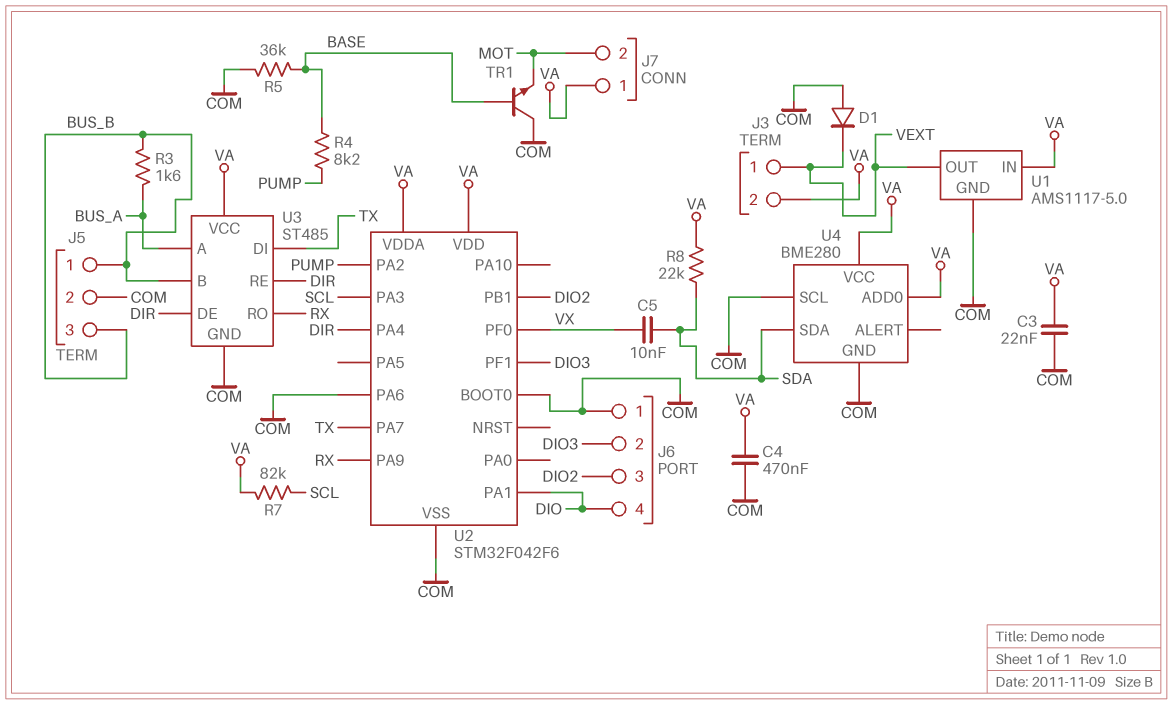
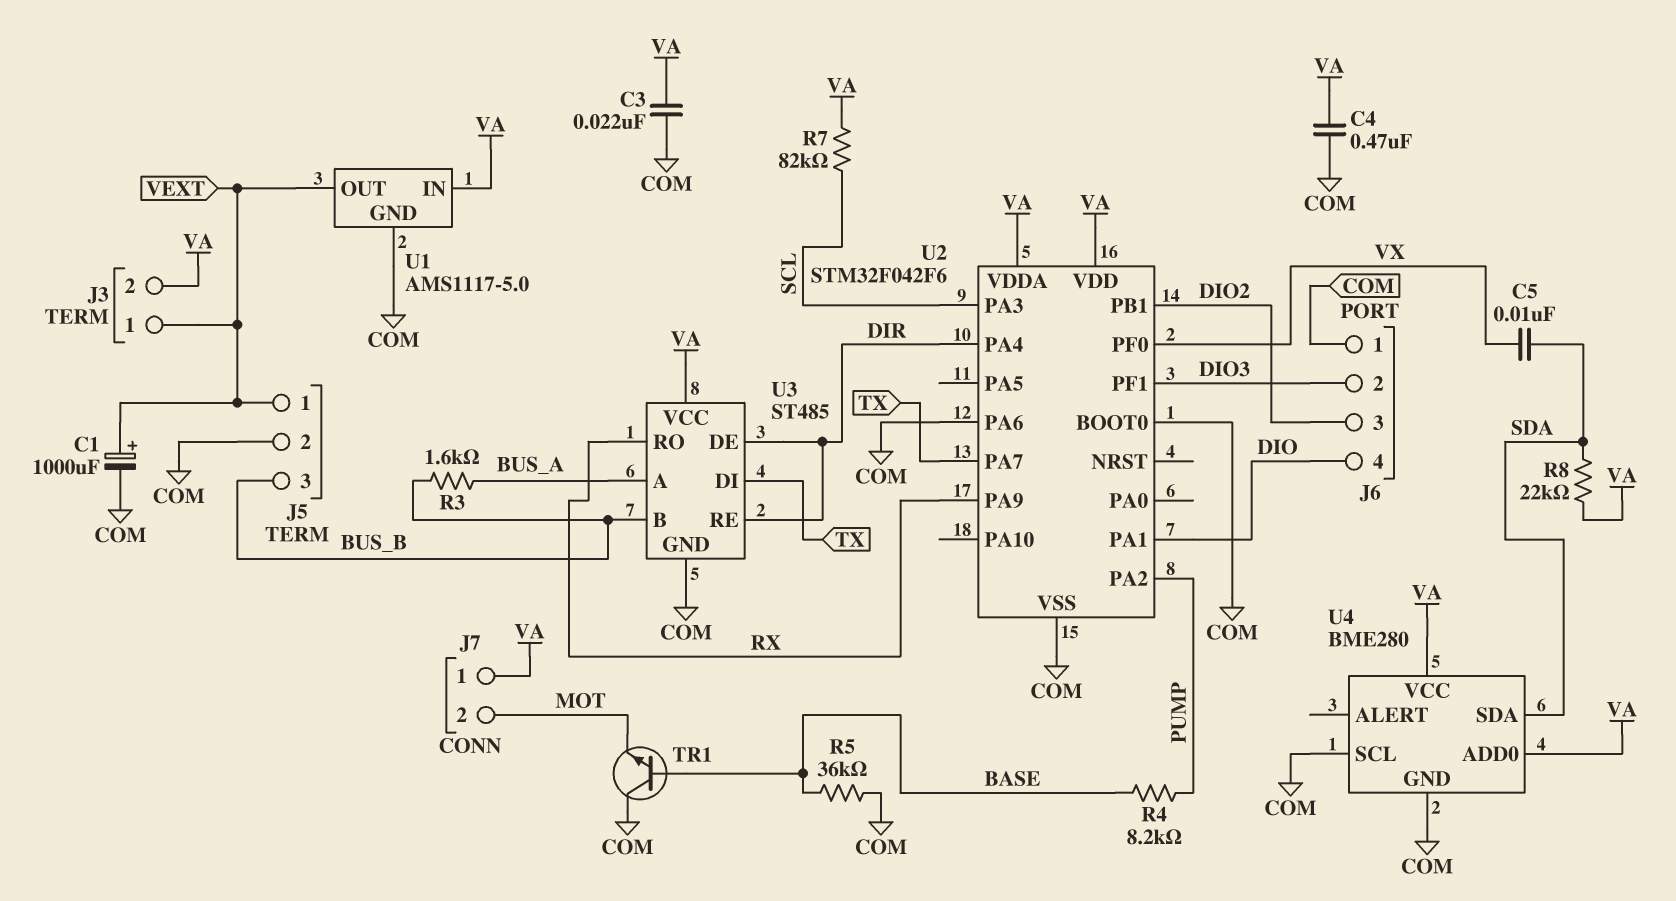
C1: none -> 1000uF (plus VEXT, minus COM)
D1: diode (A COM, K VEXT) -> none
J5 pin 1: BUS_B -> VEXT

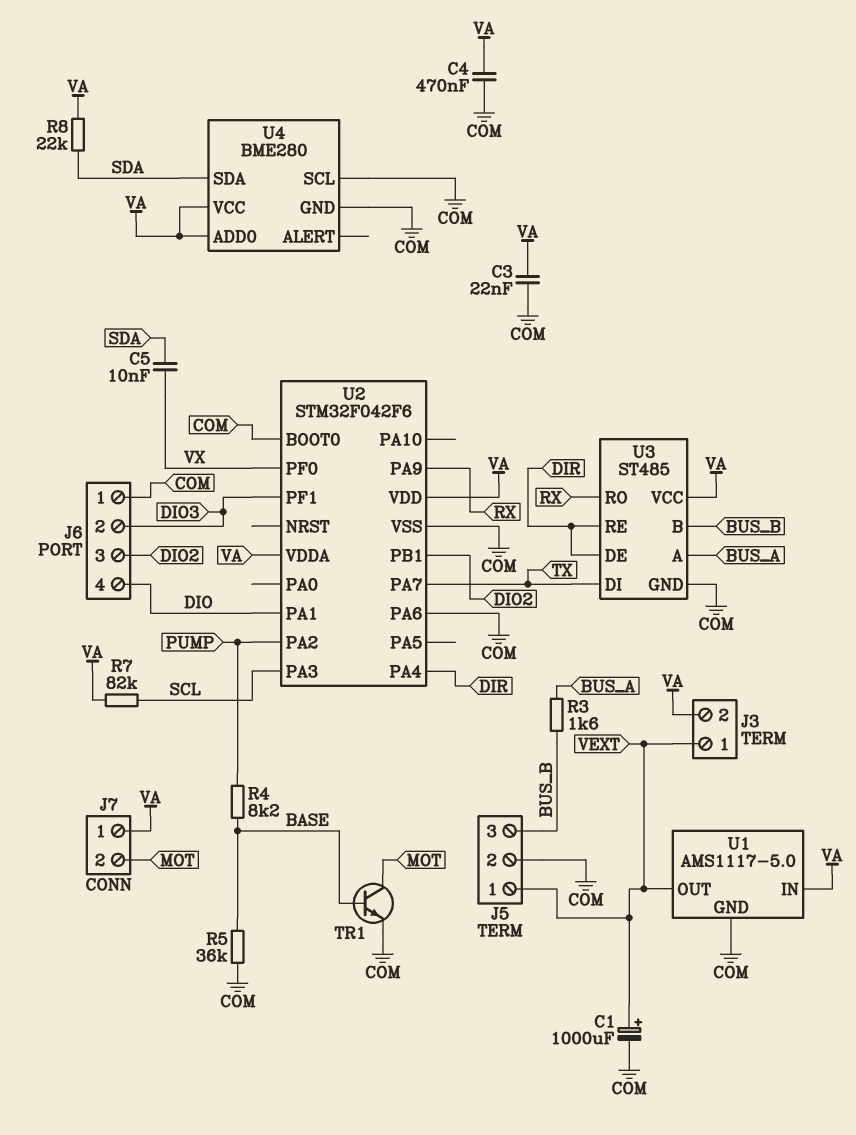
TR1: NPN (B BASE, C COM, E MOT) -> NPN (B BASE, C MOT, E COM)

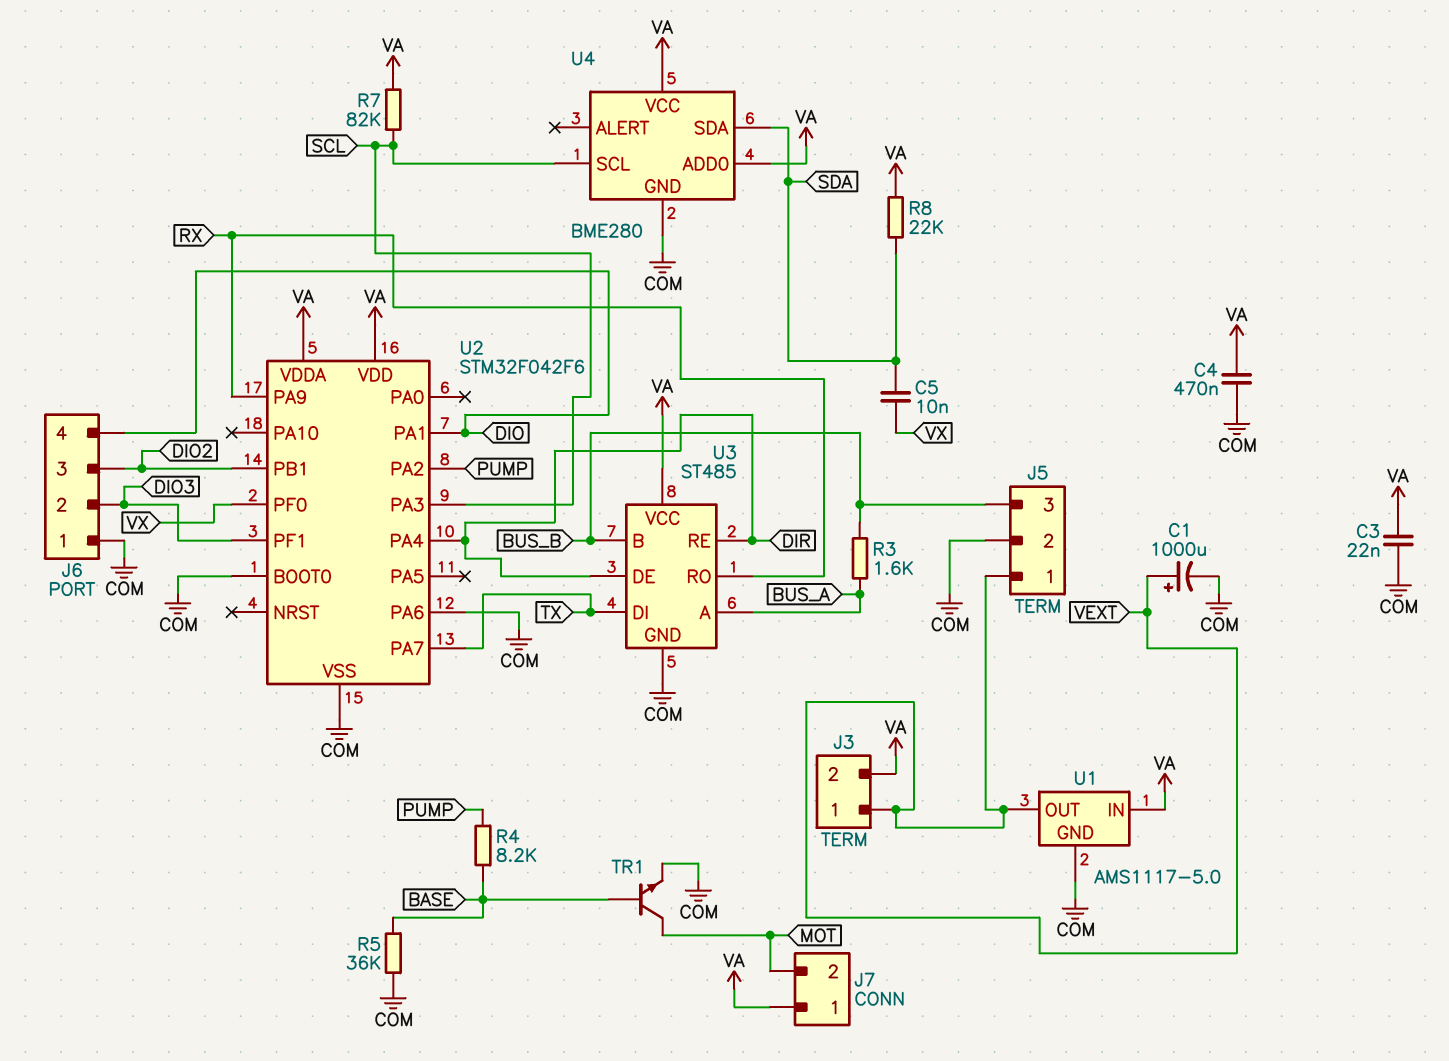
U4 pin SCL: COM -> SCL

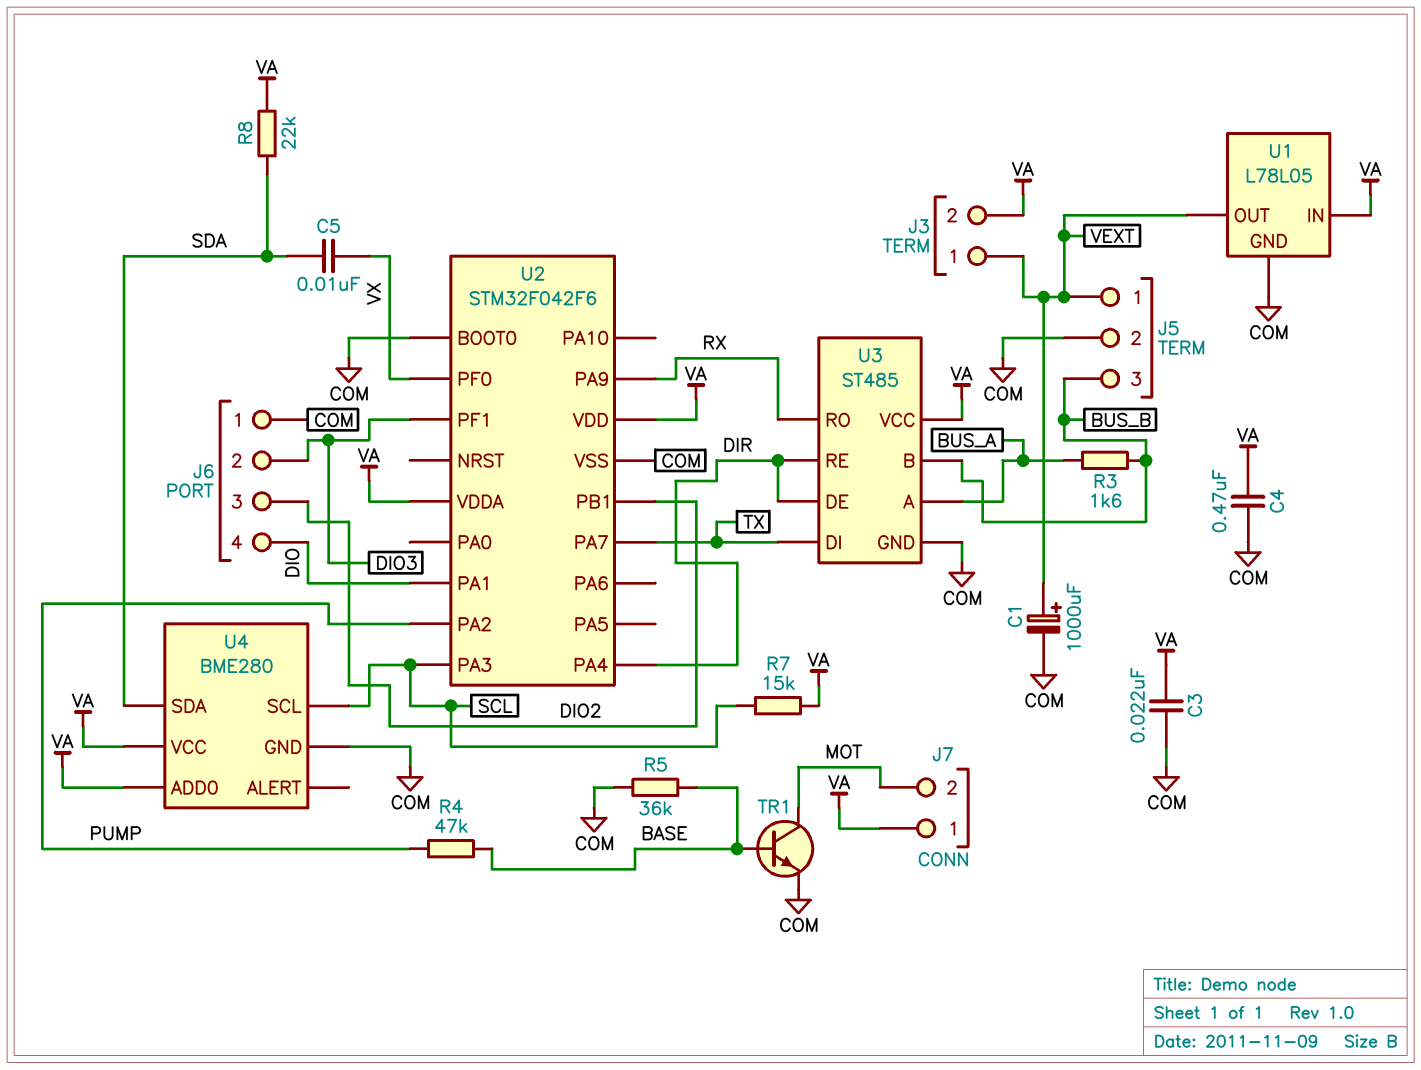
R4: 8.2k (BASE, PUMP) -> 47k (BASE, PUMP)
R7: 82k (SCL, VA) -> 15k (SCL, VA)
U1: AMS1117-5.0 -> L78L05
U2 pin PA6: COM -> none

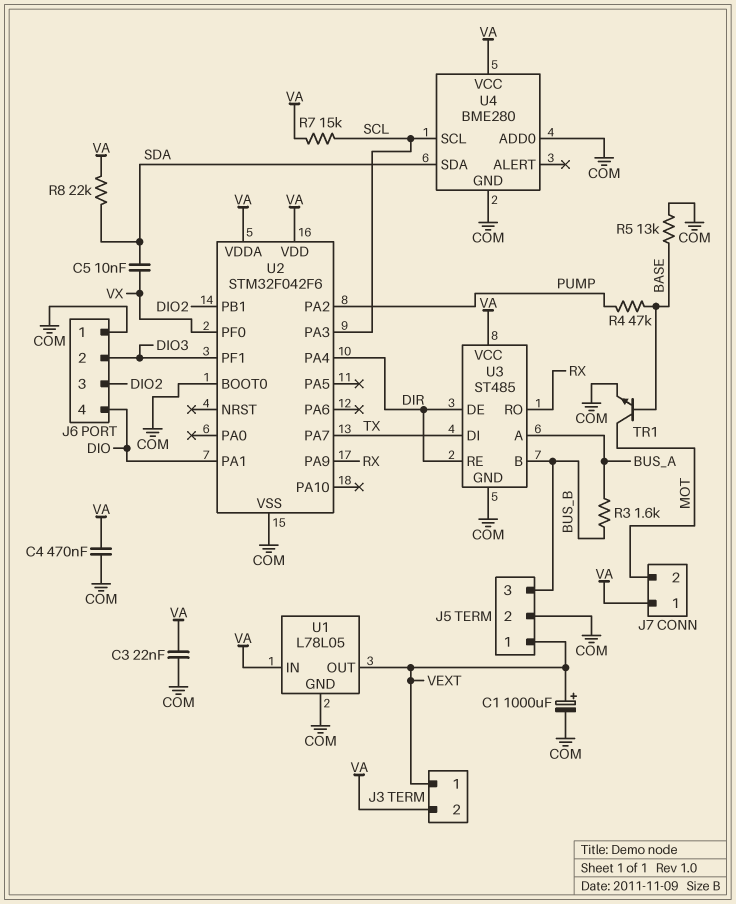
R5: 36k (BASE, COM) -> 13k (BASE, COM)
U4 pin ADD0: VA -> COM

